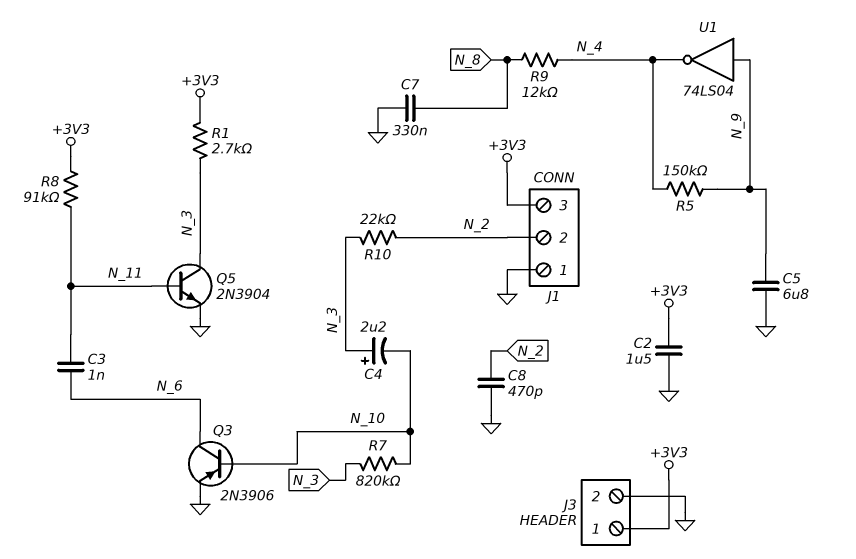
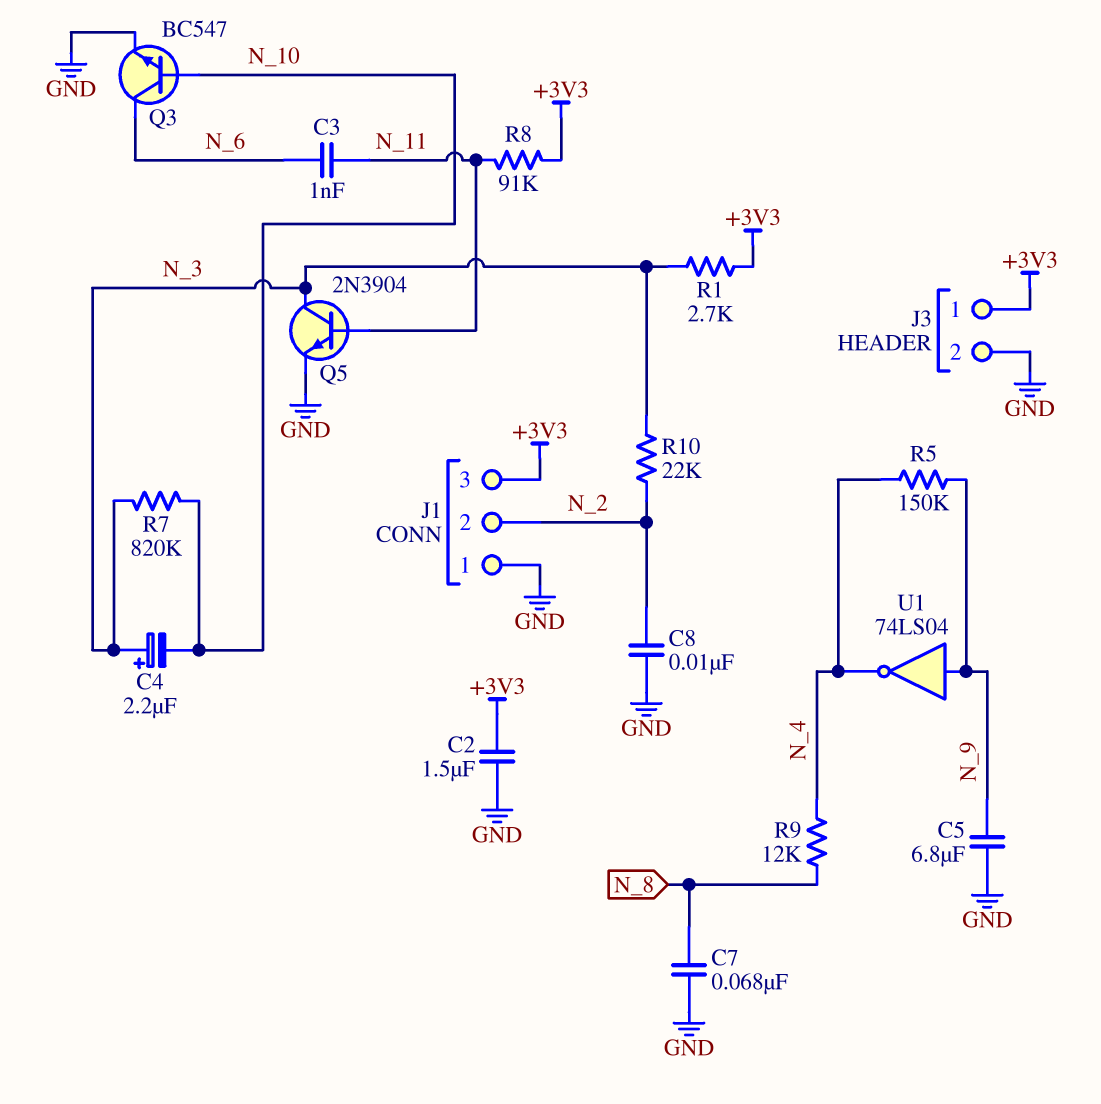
C7: 330nF (GND, N_8) -> 68nF (GND, N_8)
C8: 470pF (GND, N_2) -> 10nF (GND, N_2)
Q3: PNP 2N3906 (B N_10, C N_6, E GND) -> NPN BC547 (B N_10, C N_6, E GND)

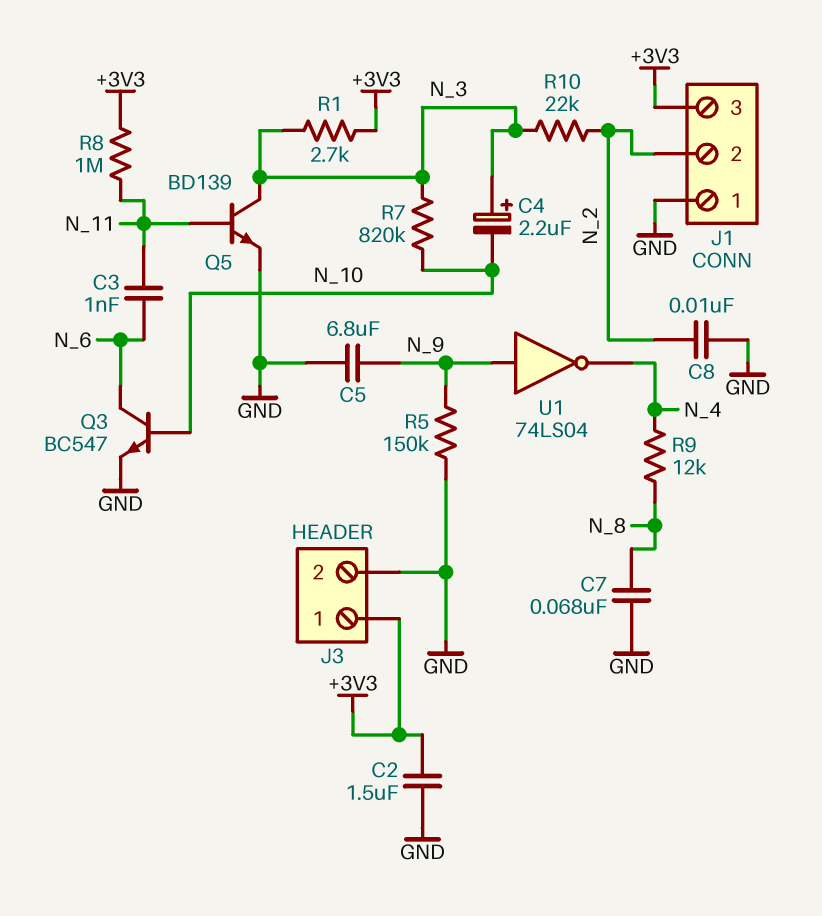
Q5: NPN 2N3904 (B N_11, C N_3, E GND) -> NPN BD139 (B N_11, C N_3, E GND)
R5: 150k (N_4, N_9) -> 150k (GND, N_9)
R8: 91k (+3V3, N_11) -> 1M (+3V3, N_11)

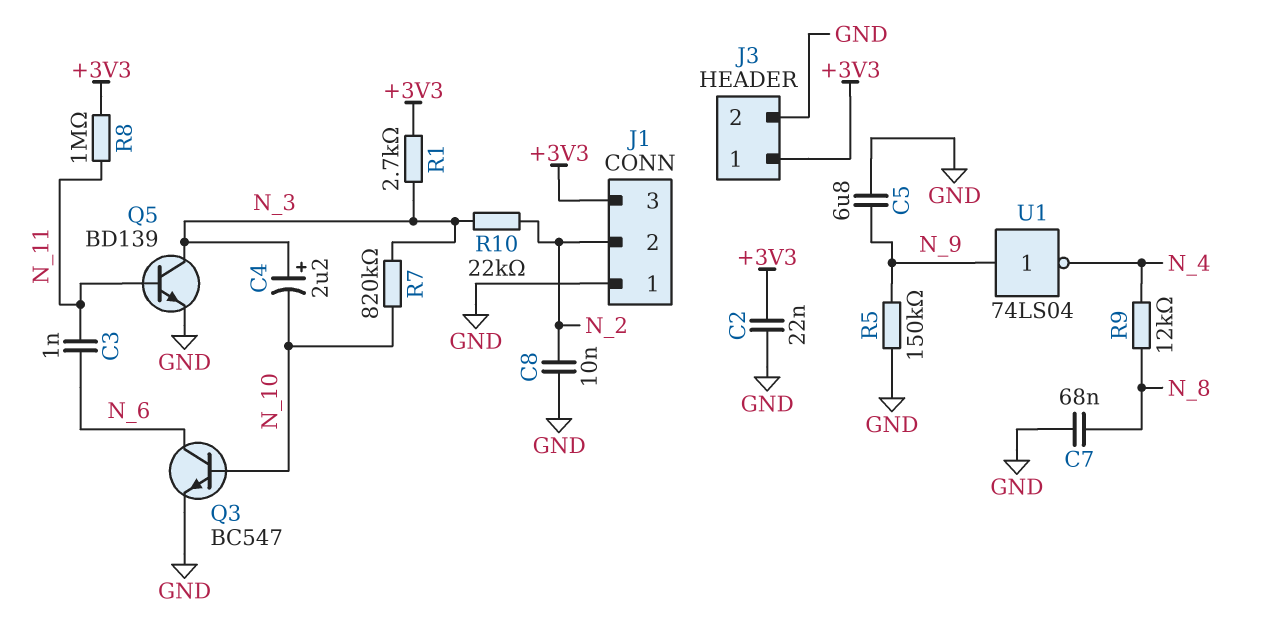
C2: 1.5uF (+3V3, GND) -> 22nF (+3V3, GND)

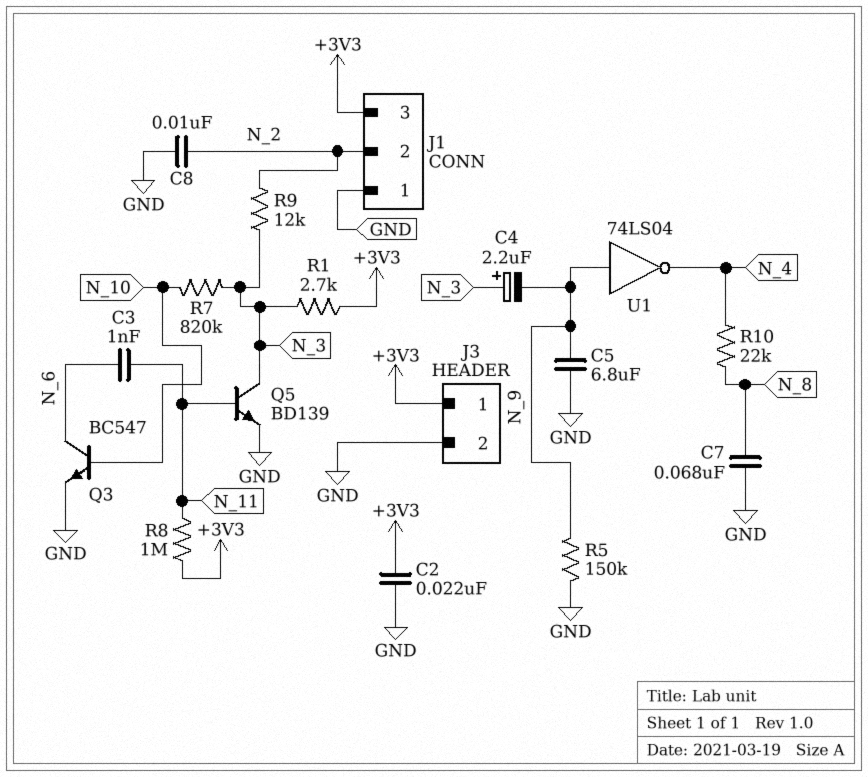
C4: 2.2uF (plus N_3, minus N_10) -> 2.2uF (plus N_3, minus N_9)
R9: 12k (N_4, N_8) -> 12k (N_2, N_3)
R10: 22k (N_2, N_3) -> 22k (N_4, N_8)

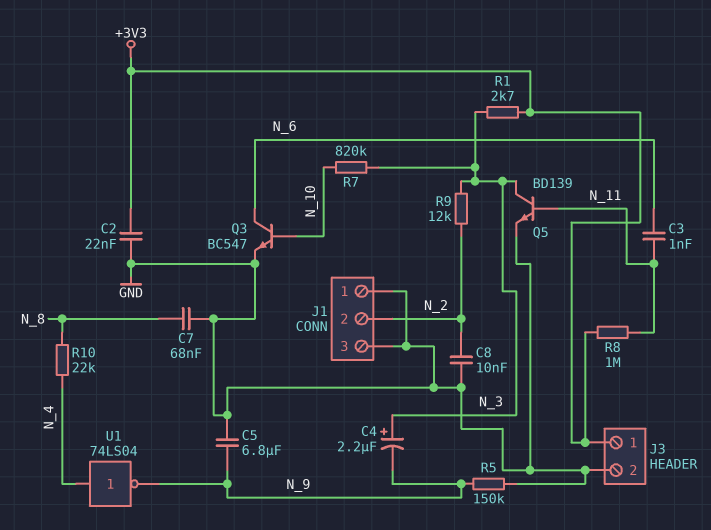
J1 pin 3: +3V3 -> GND
U1: NOT 74LS04 (in N_9, out N_4) -> NOT 74LS04 (in N_4, out N_9)

